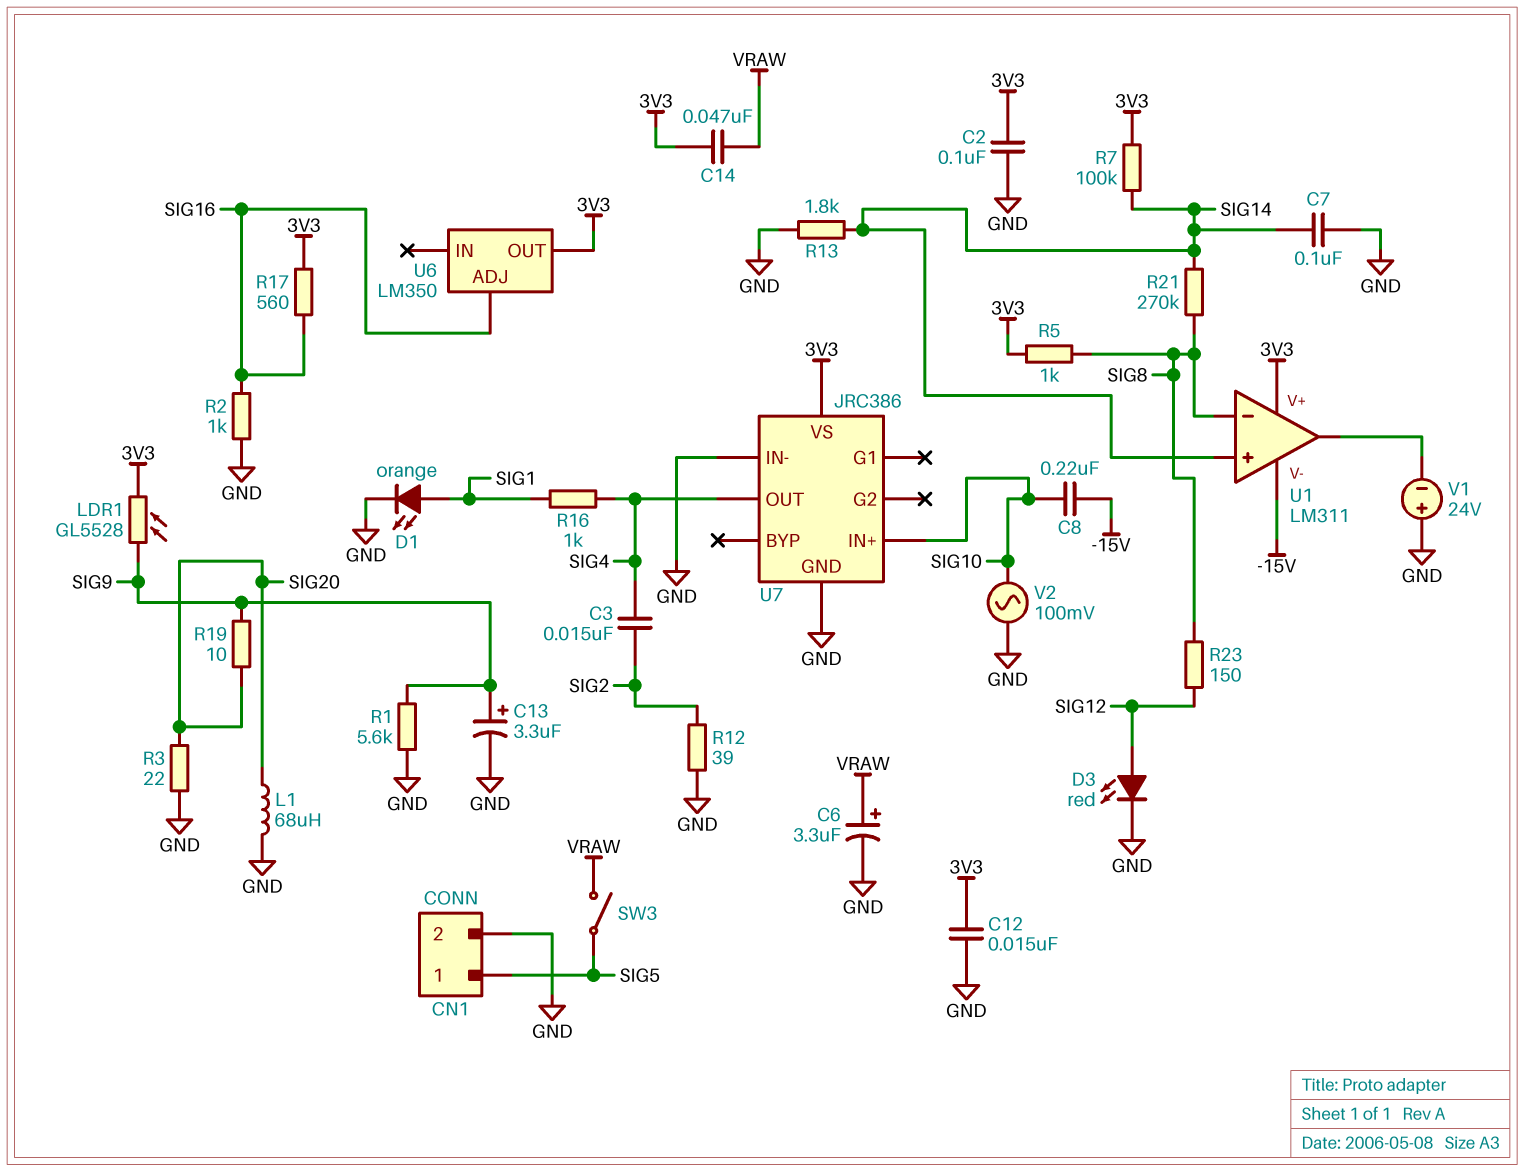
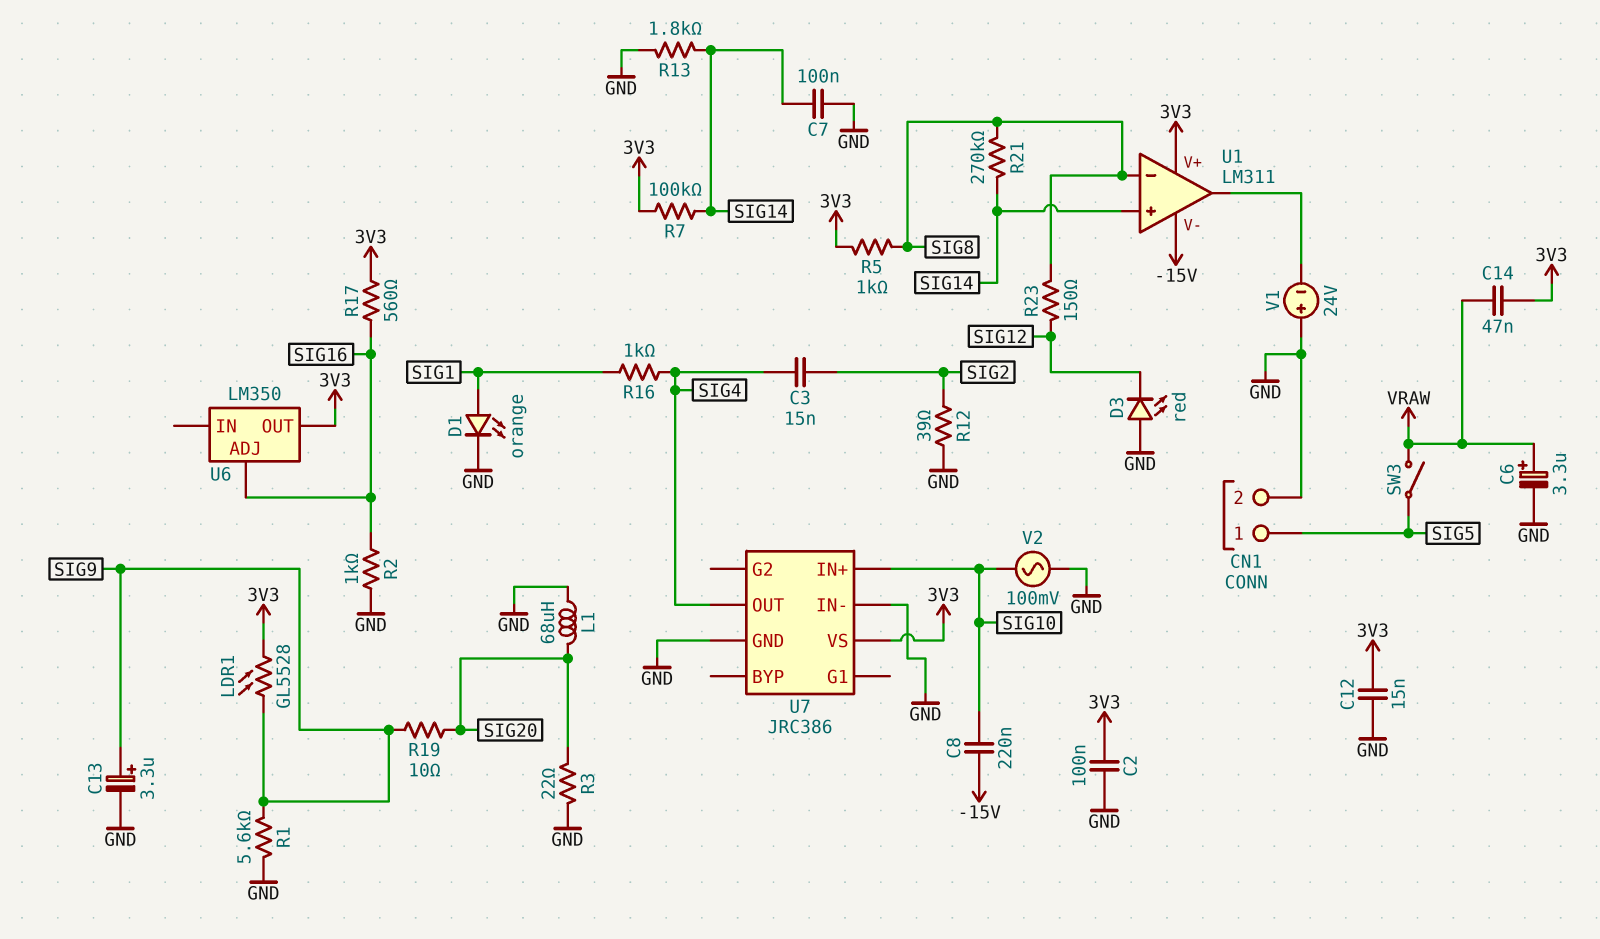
D3: LED red (A SIG12, K GND) -> LED red (A GND, K SIG12)

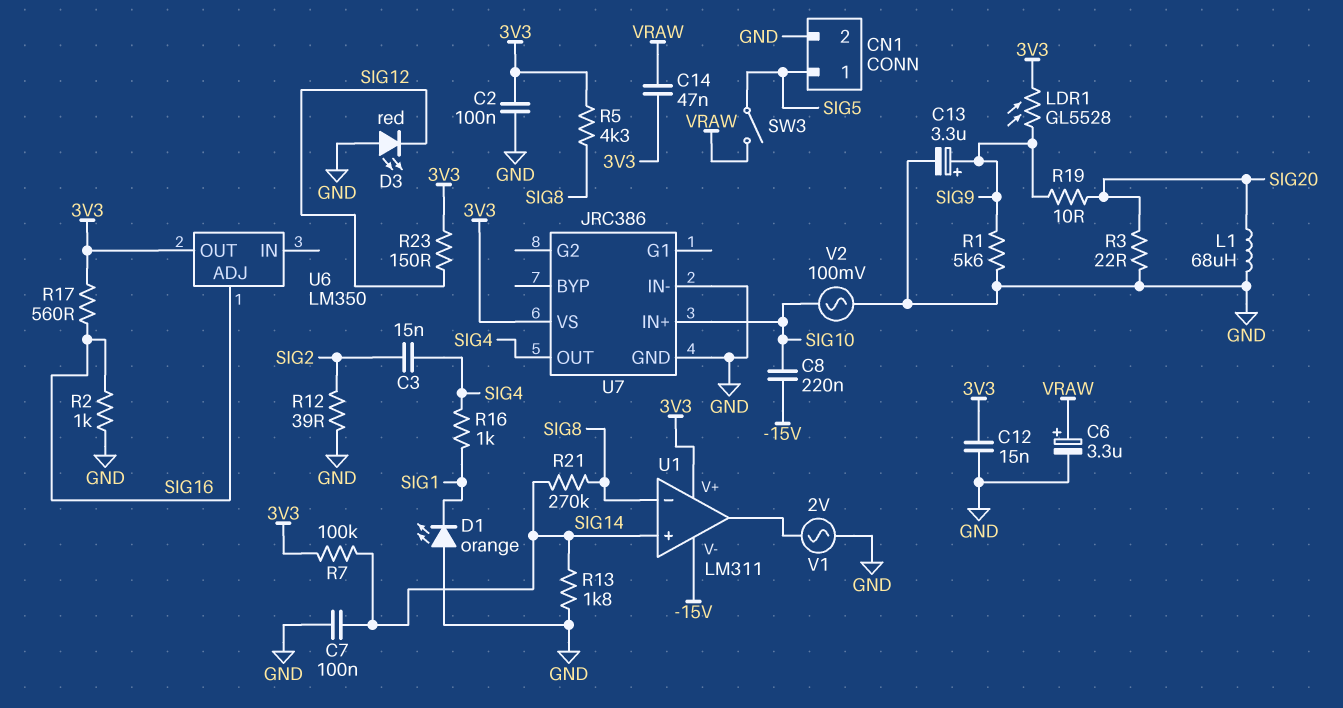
D1: LED orange (A SIG1, K GND) -> LED orange (A GND, K SIG1)
R5: 1k (3V3, SIG8) -> 4.3k (3V3, SIG8)
R23: 150 (SIG8, SIG12) -> 150 (3V3, SIG12)
V1: 24V (plus GND, minus U1/out) -> AC 2V (GND, U1/out)

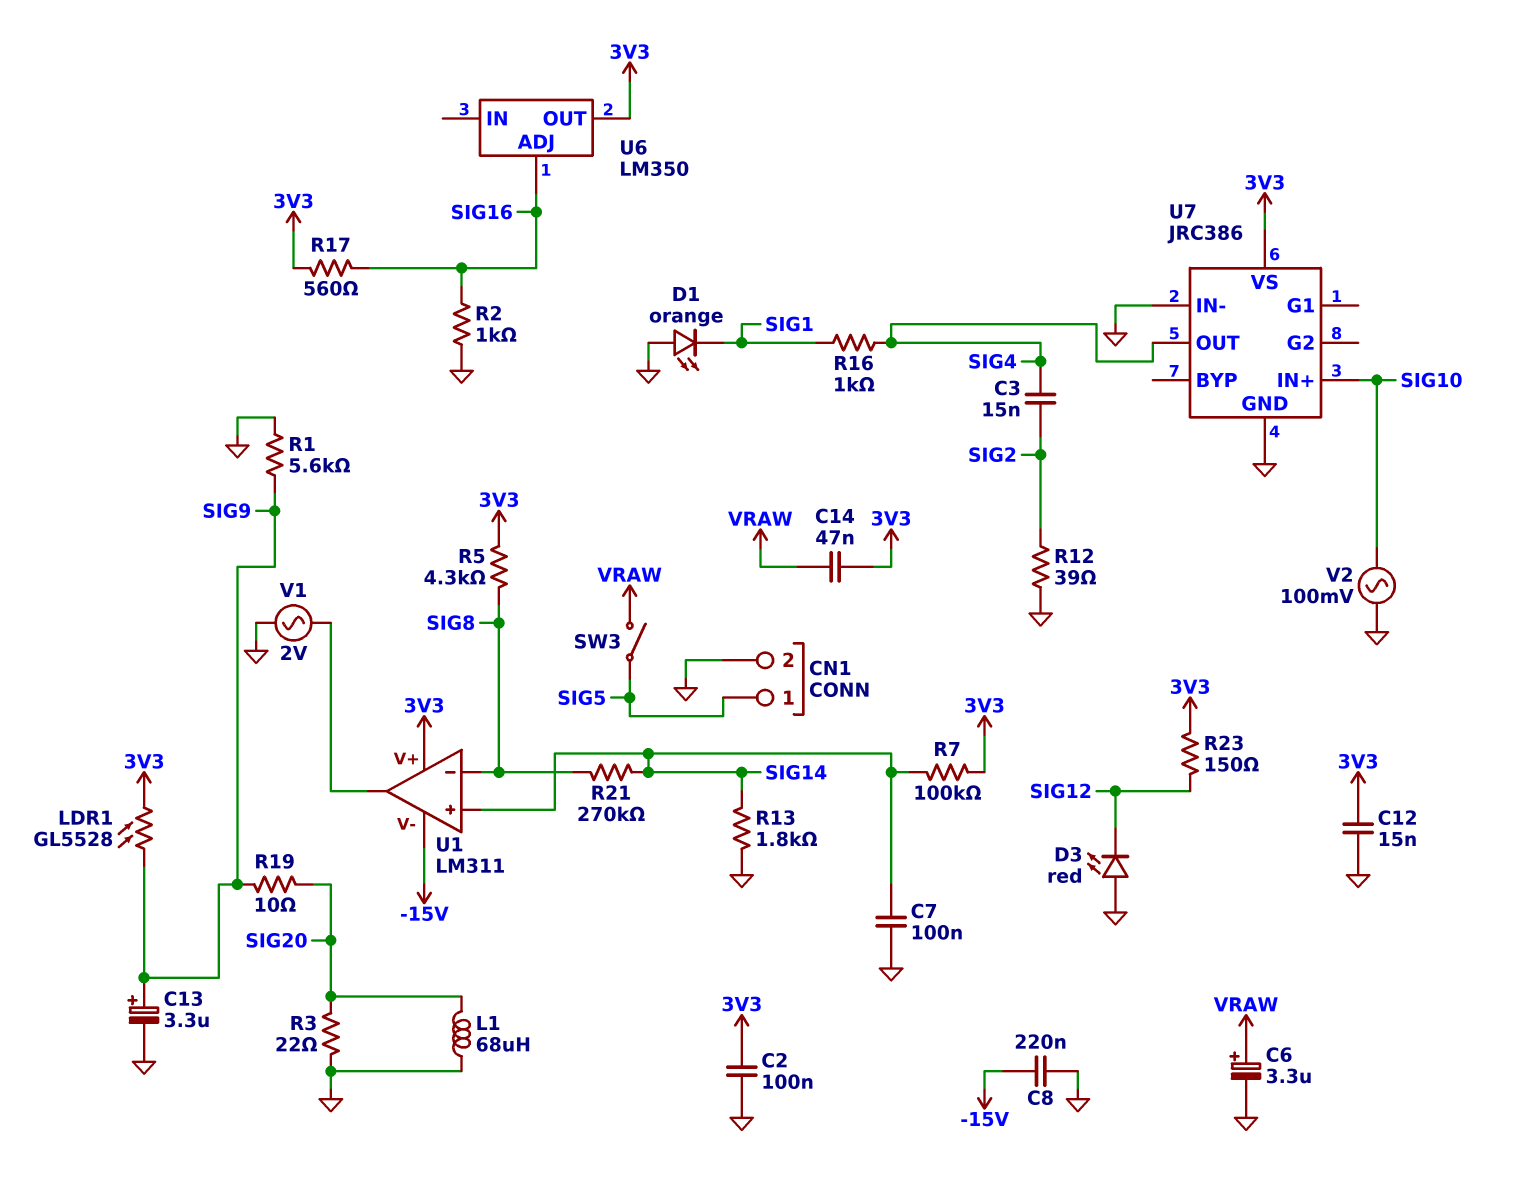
C8: 220nF (-15V, SIG10) -> 220nF (-15V, GND)

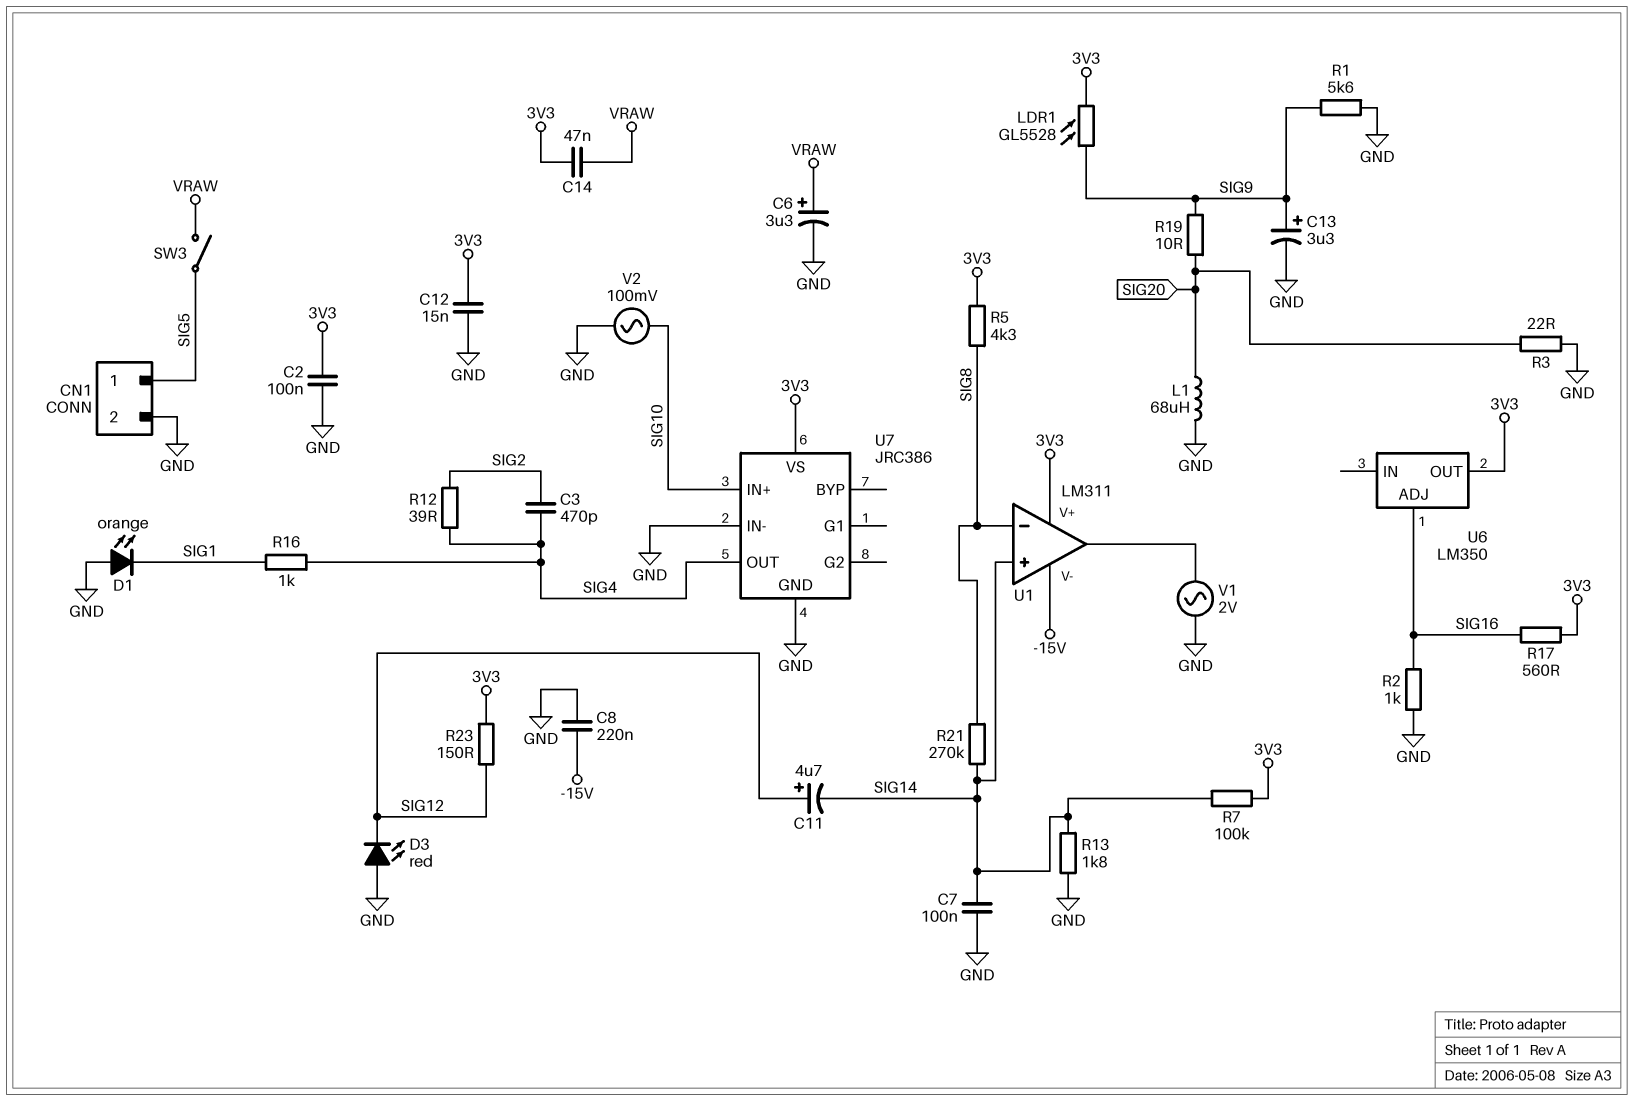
C3: 15nF (SIG2, SIG4) -> 470pF (SIG2, SIG4)
C11: none -> 4.7uF (plus SIG12, minus SIG14)
R12: 39 (GND, SIG2) -> 39 (SIG2, SIG4)

